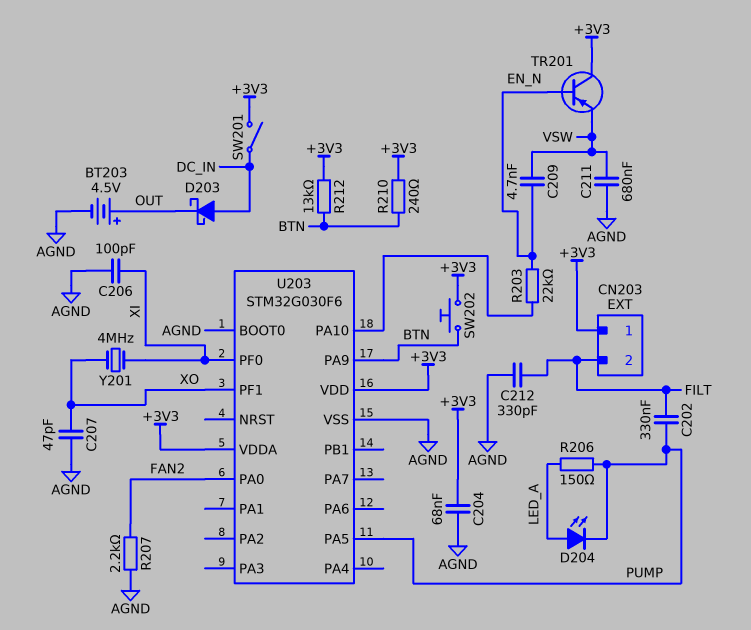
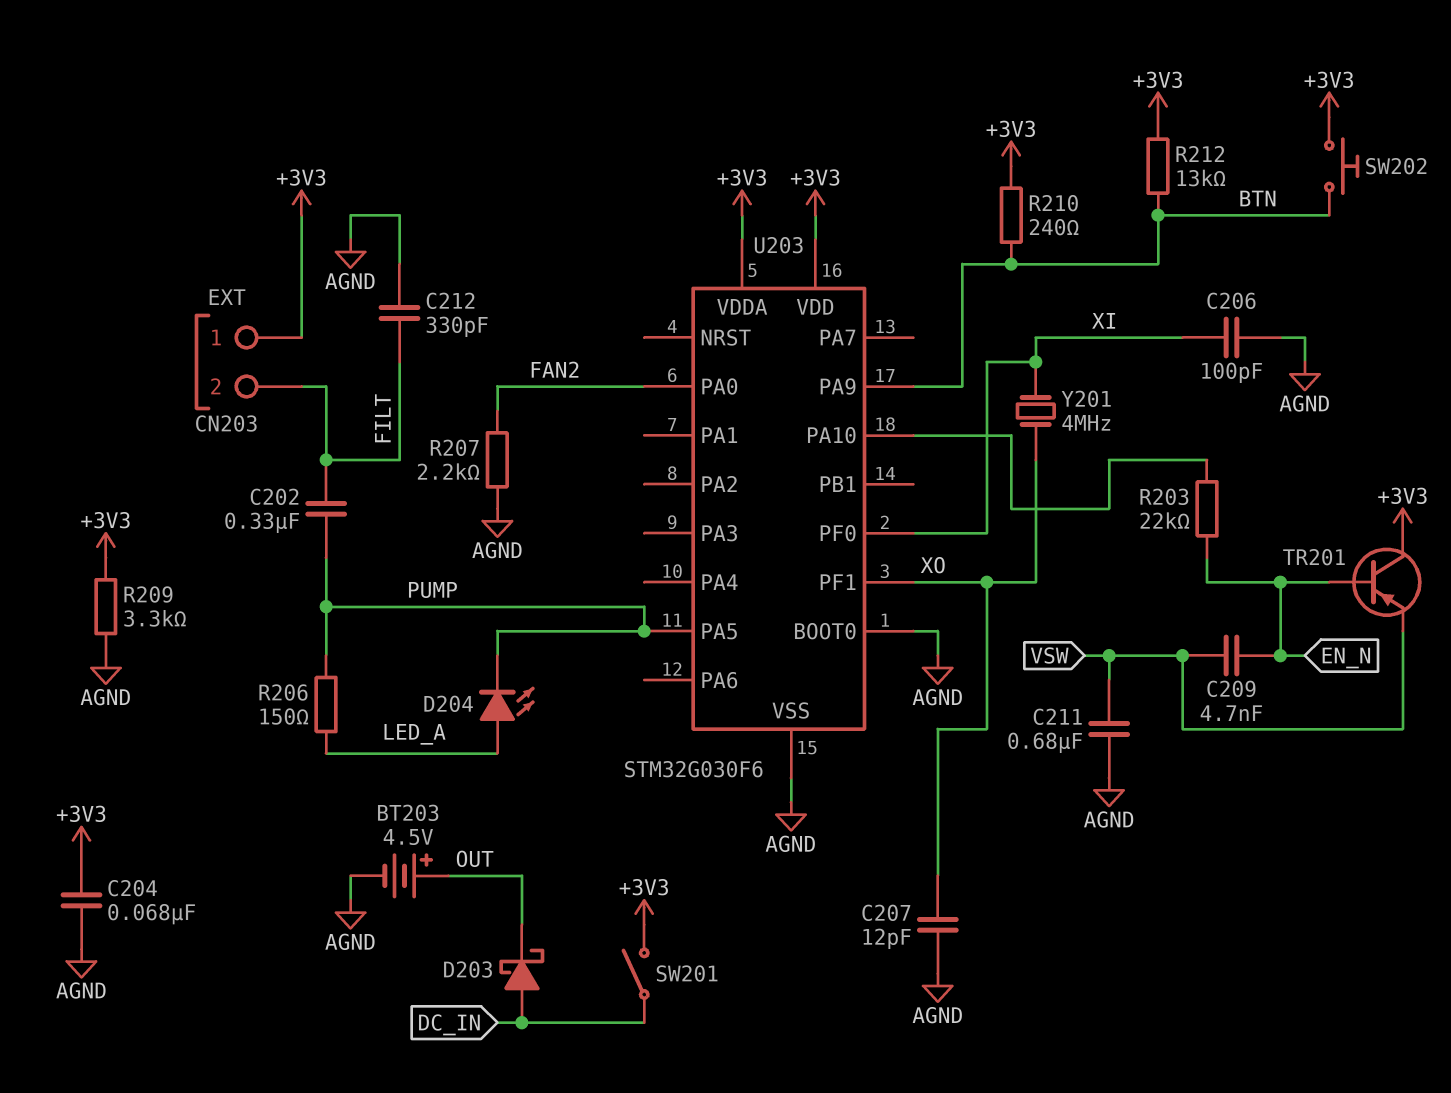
C207: 47pF (AGND, XO) -> 12pF (AGND, XO)
R209: none -> 3.3k (+3V3, AGND)

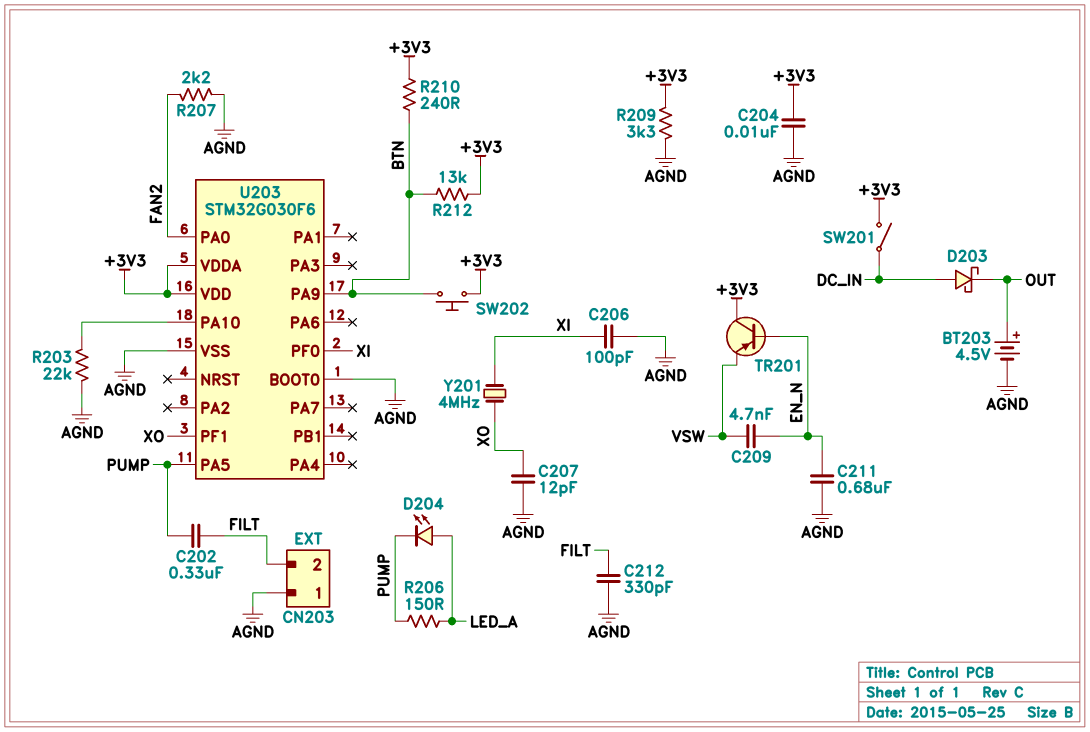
C204: 68nF (+3V3, AGND) -> 10nF (+3V3, AGND)
C211: 680nF (AGND, VSW) -> 680nF (AGND, EN_N)
CN203 pin 1: +3V3 -> AGND
R203: 22k (EN_N, U203/PA10) -> 22k (AGND, U203/PA10)

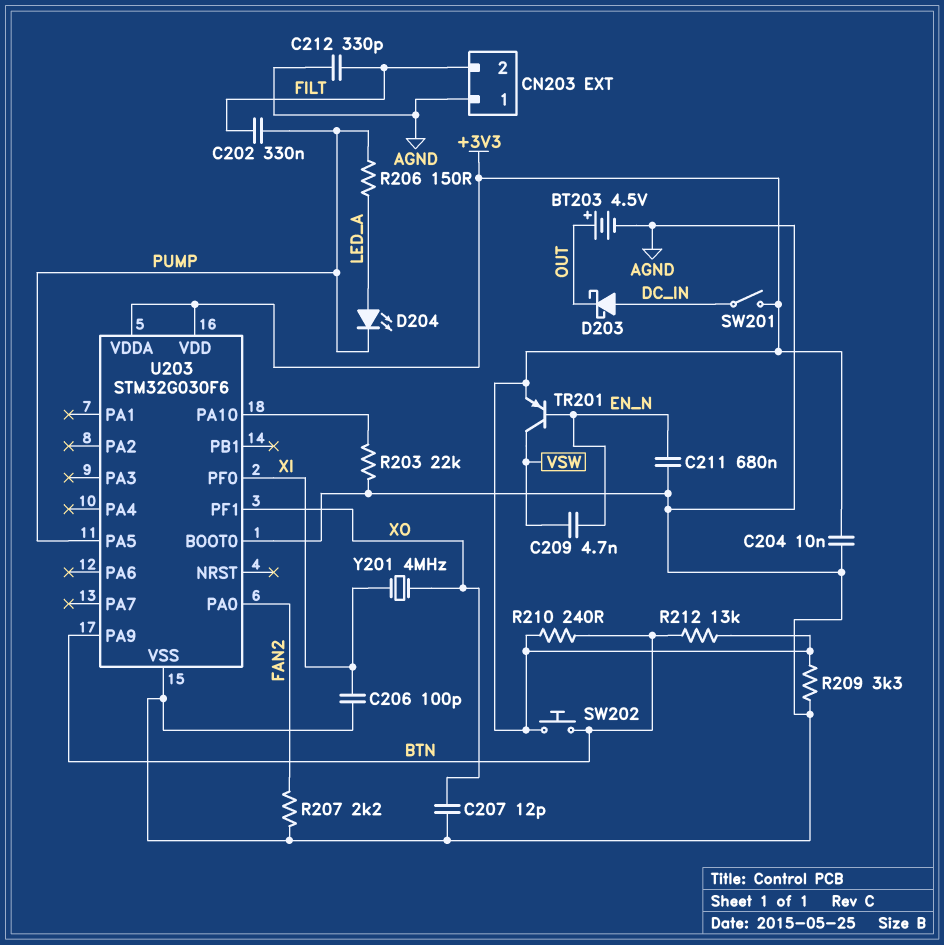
TR201: PNP (B EN_N, C +3V3, E VSW) -> PNP (B EN_N, C VSW, E +3V3)

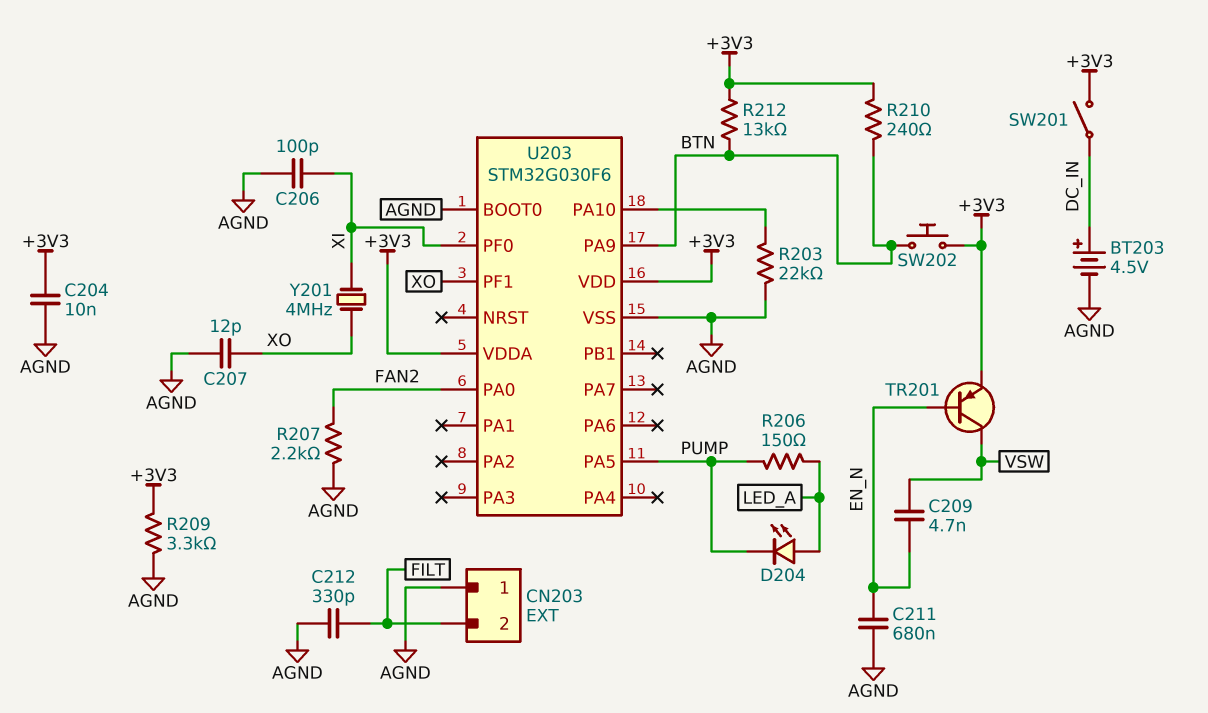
BT203: 4.5V (plus OUT, minus AGND) -> 4.5V (plus DC_IN, minus AGND)
C202: 330nF (FILT, PUMP) -> none
D203: schottky (A DC_IN, K OUT) -> none

